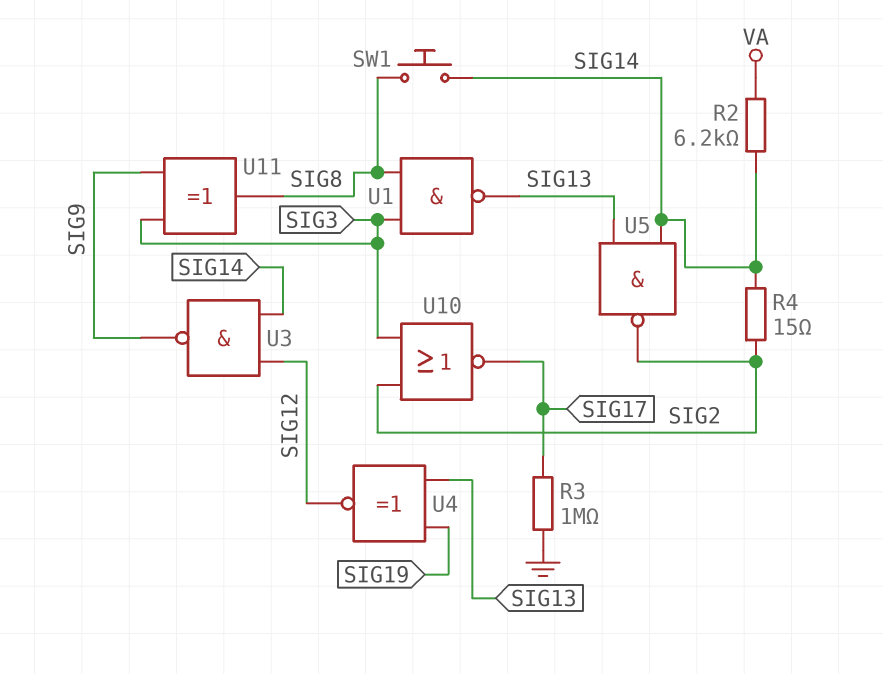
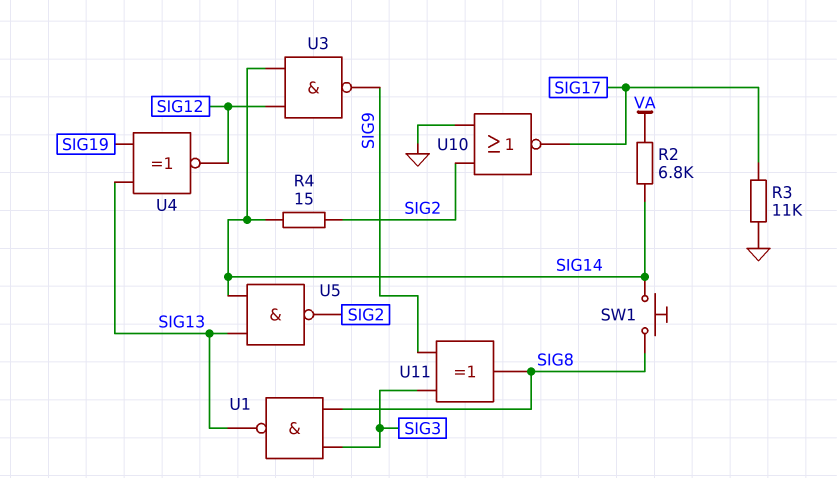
R2: 6.2k (SIG14, VA) -> 6.8k (SIG14, VA)
R3: 1M (GND, SIG17) -> 11k (GND, SIG17)
U10: NOR (in SIG2, in SIG3, out SIG17) -> NOR (in GND, in SIG2, out SIG17)

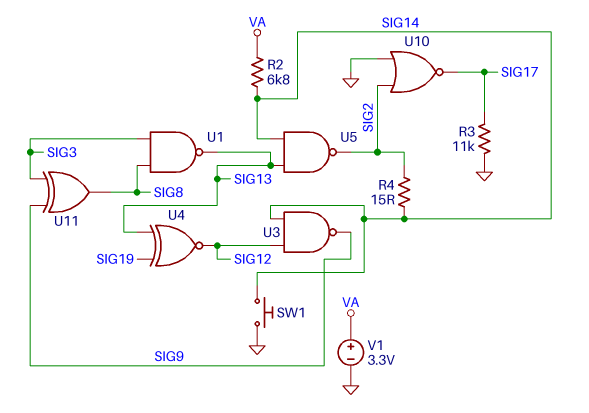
SW1: button (SIG8, SIG14) -> button (GND, SIG14)
V1: none -> 3.3V (plus VA, minus GND)

